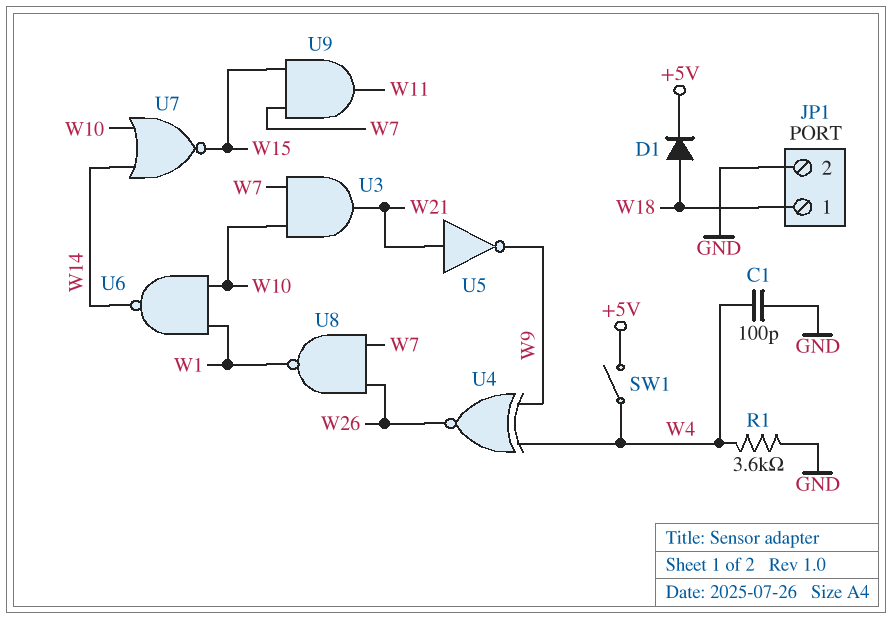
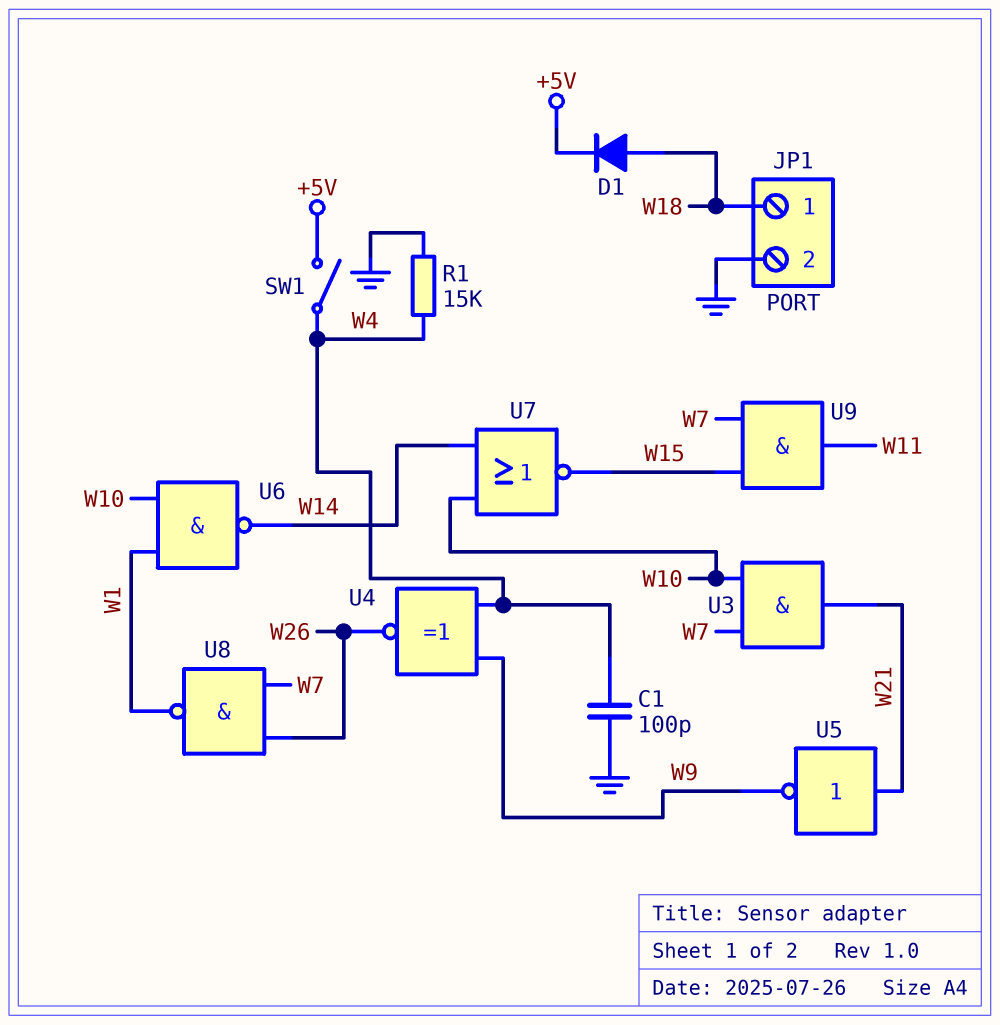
R1: 3.6k (GND, W4) -> 15k (GND, W4)

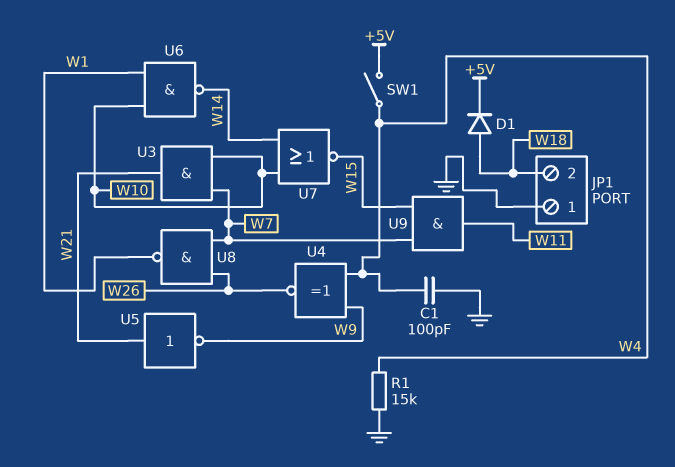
JP1 pin 1: W18 -> GND
JP1 pin 2: GND -> W18

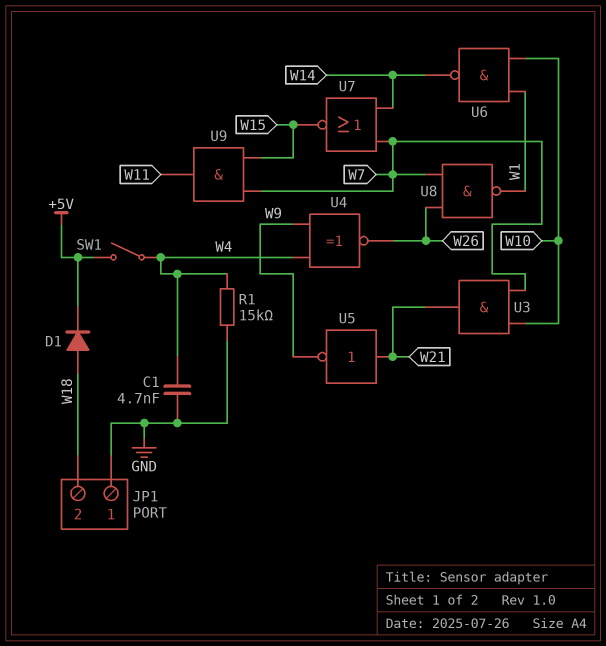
C1: 100pF (GND, W4) -> 4.7nF (GND, W4)
U7: NOR (in W10, in W14, out W15) -> NOR (in W7, in W14, out W15)

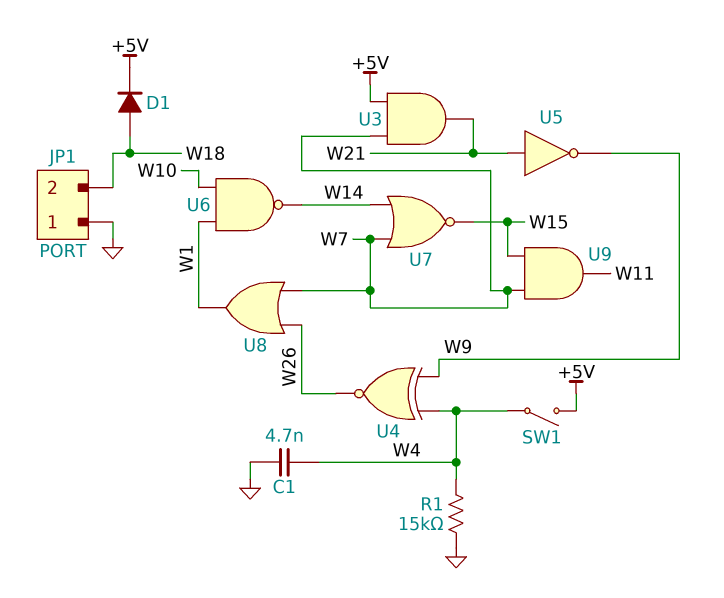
U3: AND (in W7, in W10, out W21) -> AND (in +5V, in W7, out W21)
U8: NAND (in W7, in W26, out W1) -> OR (in W7, in W26, out W1)

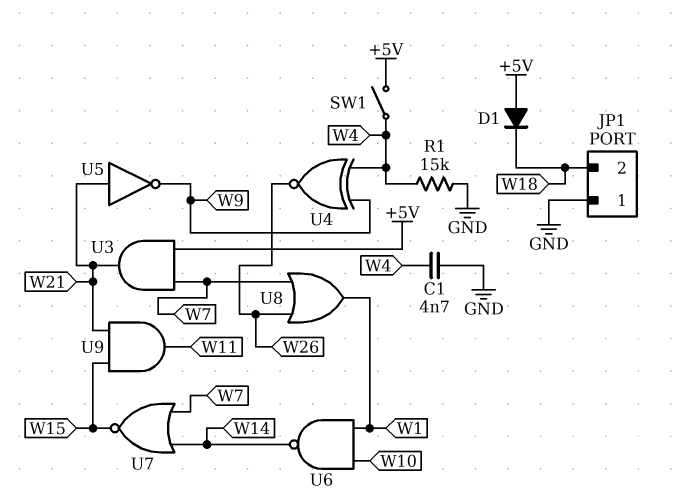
D1: diode (A W18, K +5V) -> diode (A +5V, K W18)
U9: AND (in W7, in W15, out W11) -> AND (in W15, in W21, out W11)

